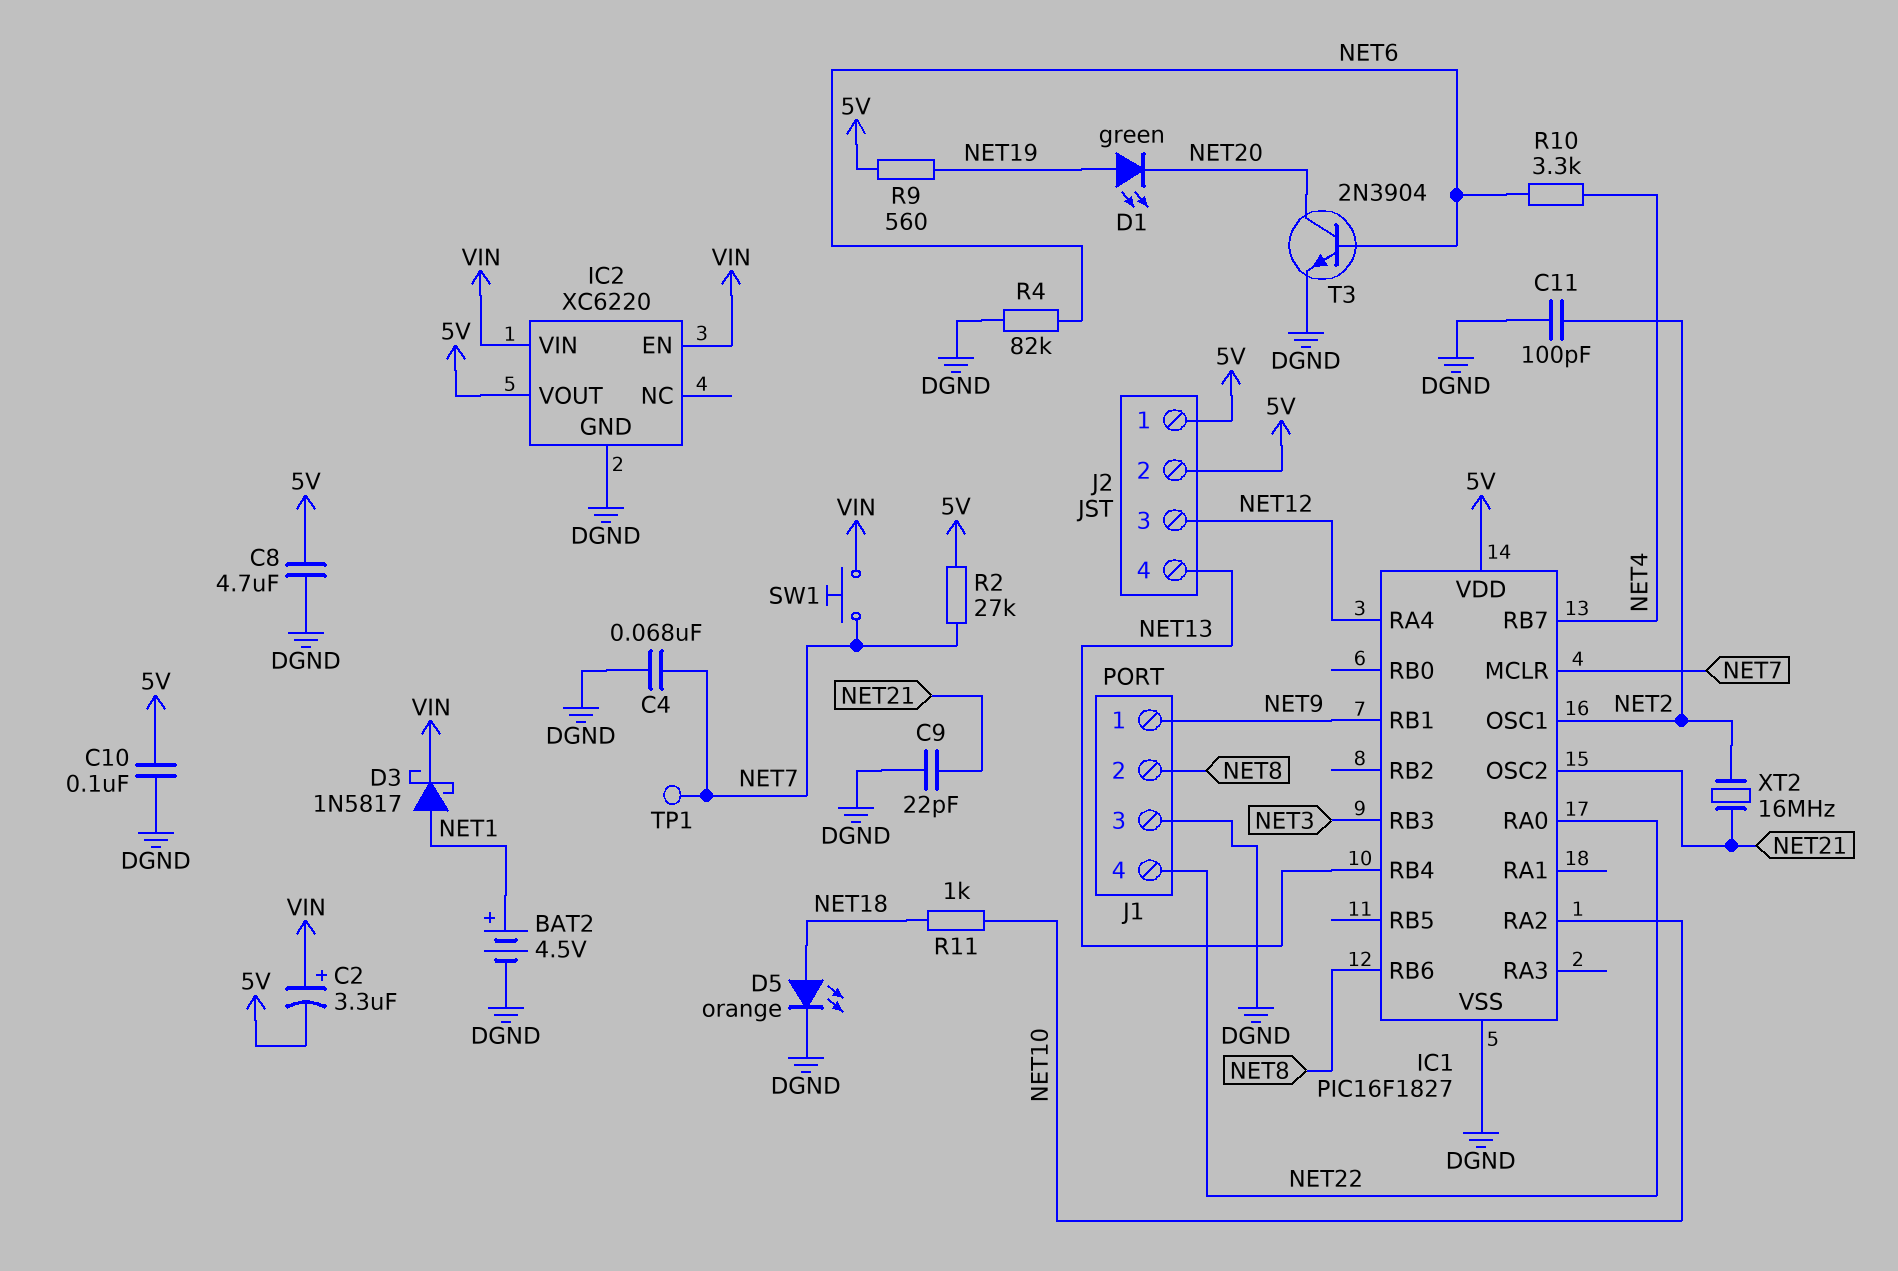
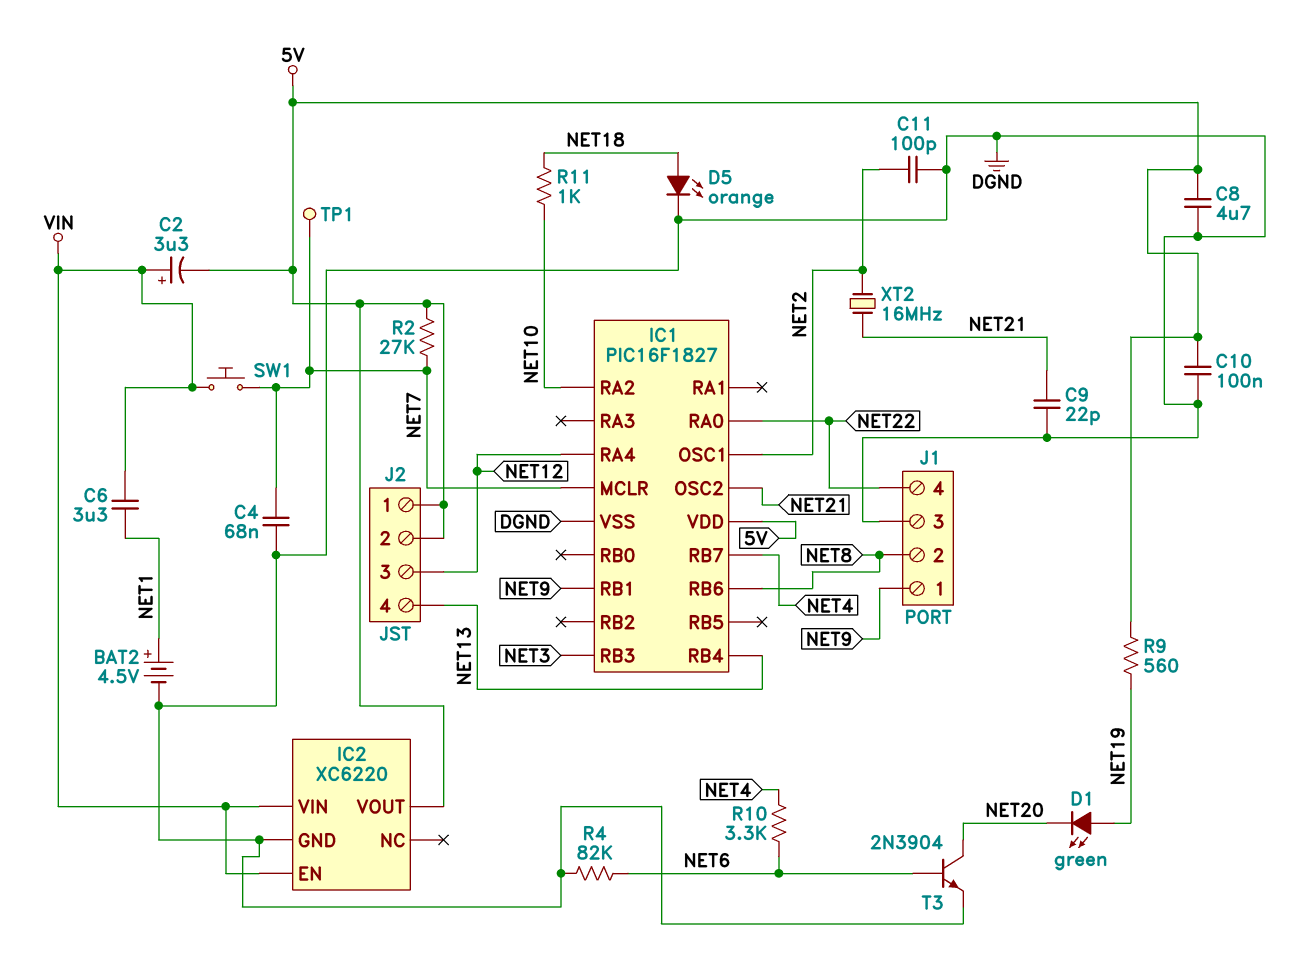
C6: none -> 3.3uF (NET1, VIN)
D3: schottky 1N5817 (A NET1, K VIN) -> none

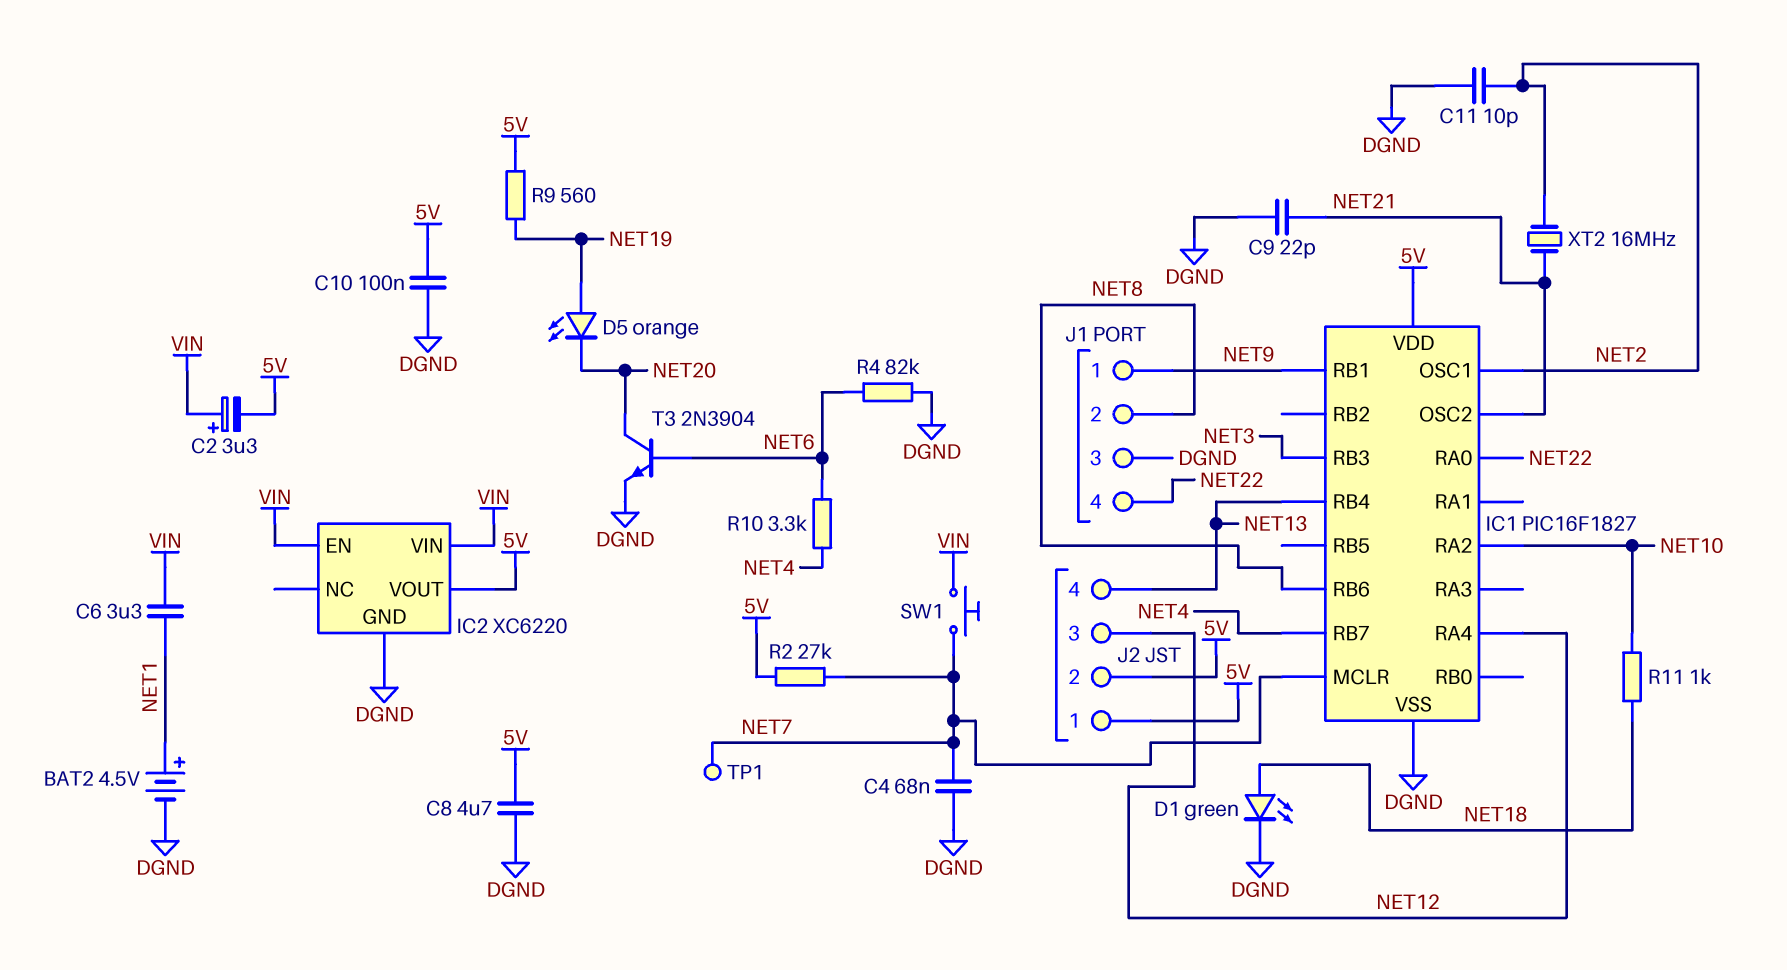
C11: 100pF (DGND, NET2) -> 10pF (DGND, NET2)
D1: LED green (A NET19, K NET20) -> LED green (A NET18, K DGND)
D5: LED orange (A NET18, K DGND) -> LED orange (A NET19, K NET20)

